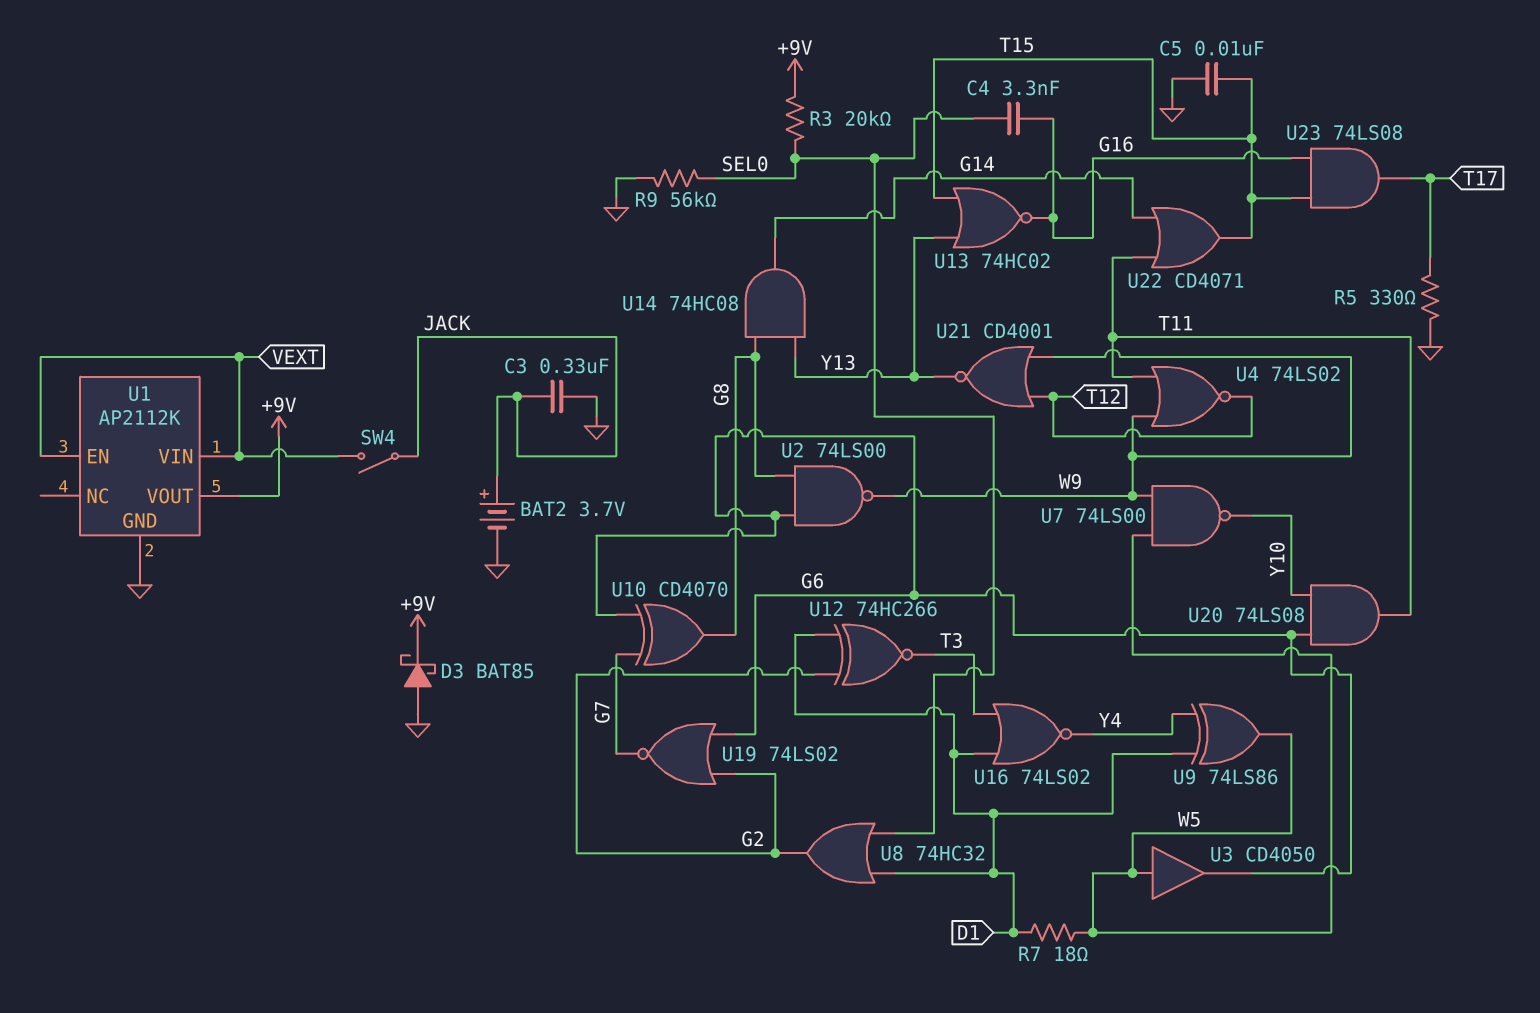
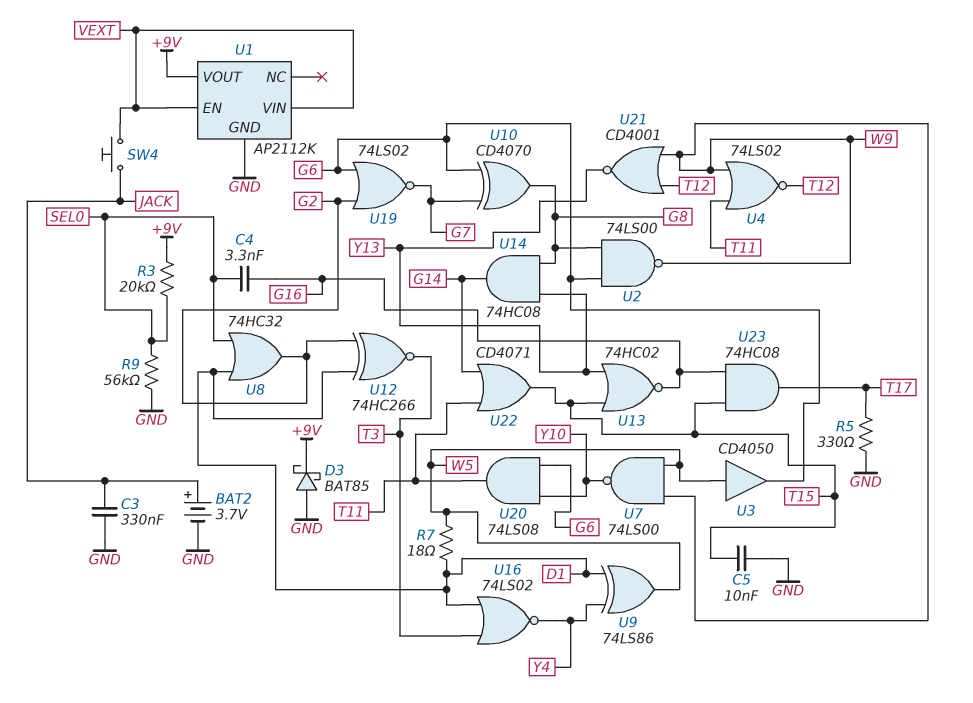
SW4: switch (JACK, VEXT) -> button (JACK, VEXT)
U23: AND 74LS08 (in G16, in T15, out T17) -> AND 74HC08 (in G16, in T15, out T17)

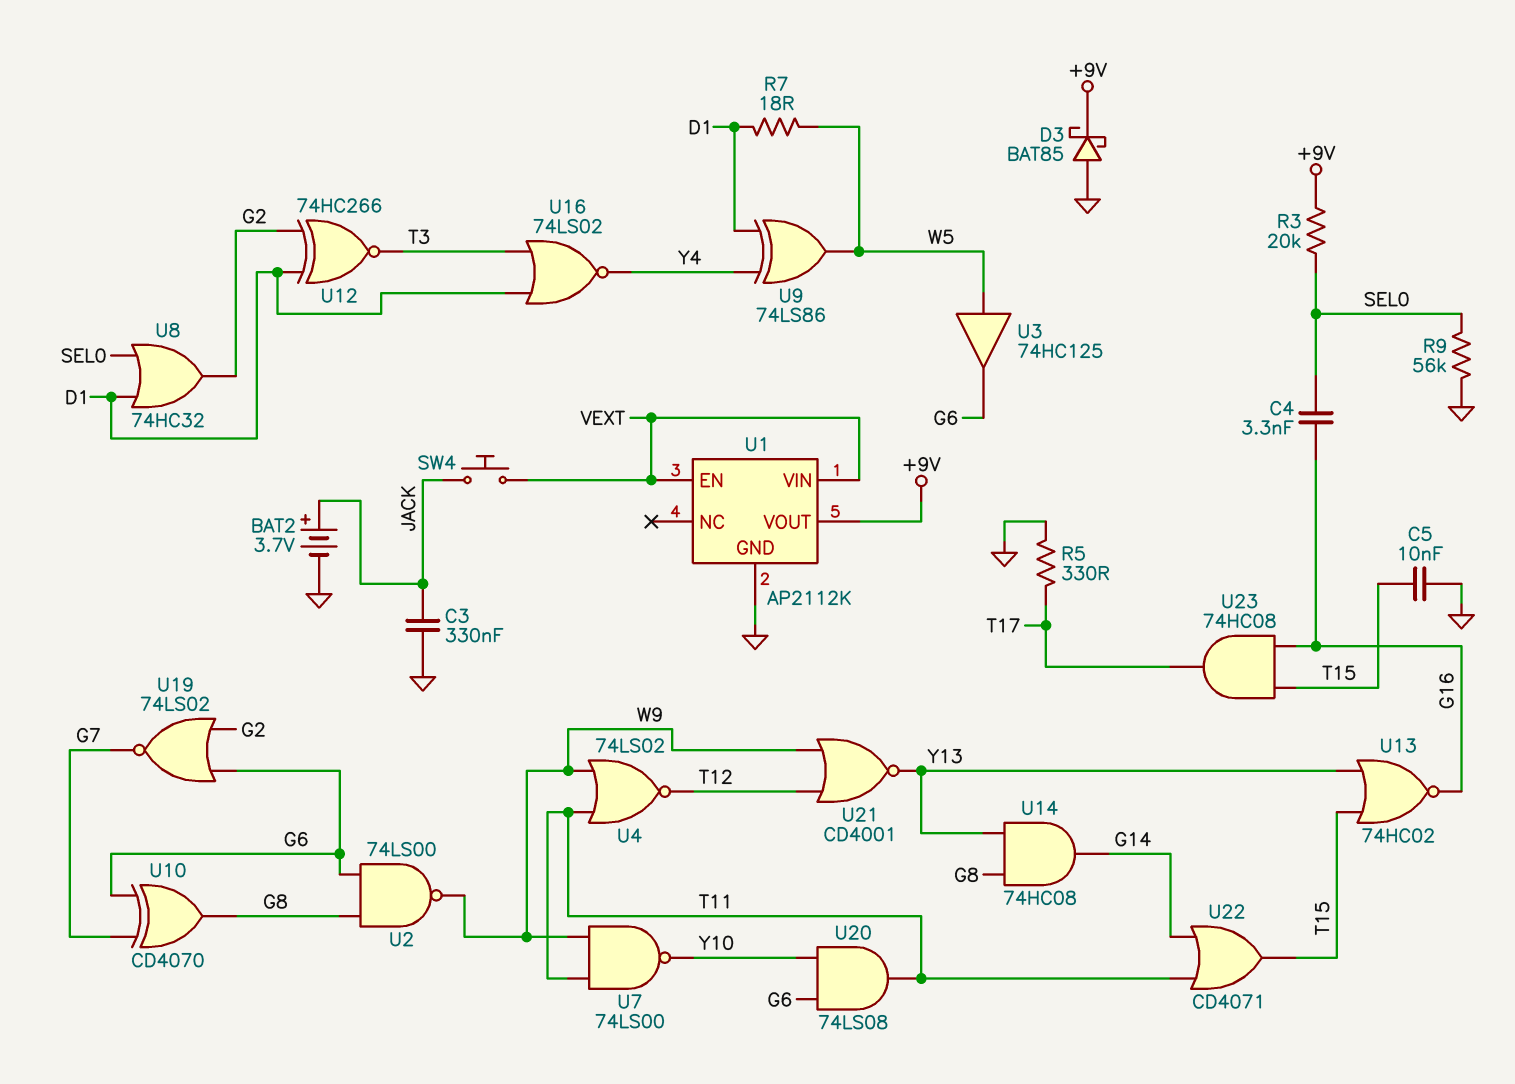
U3: buffer CD4050 (in W5, out G6) -> buffer 74HC125 (in W5, out G6)
U7: NAND 74LS00 (in W5, in W9, out Y10) -> NAND 74LS00 (in T11, in W9, out Y10)

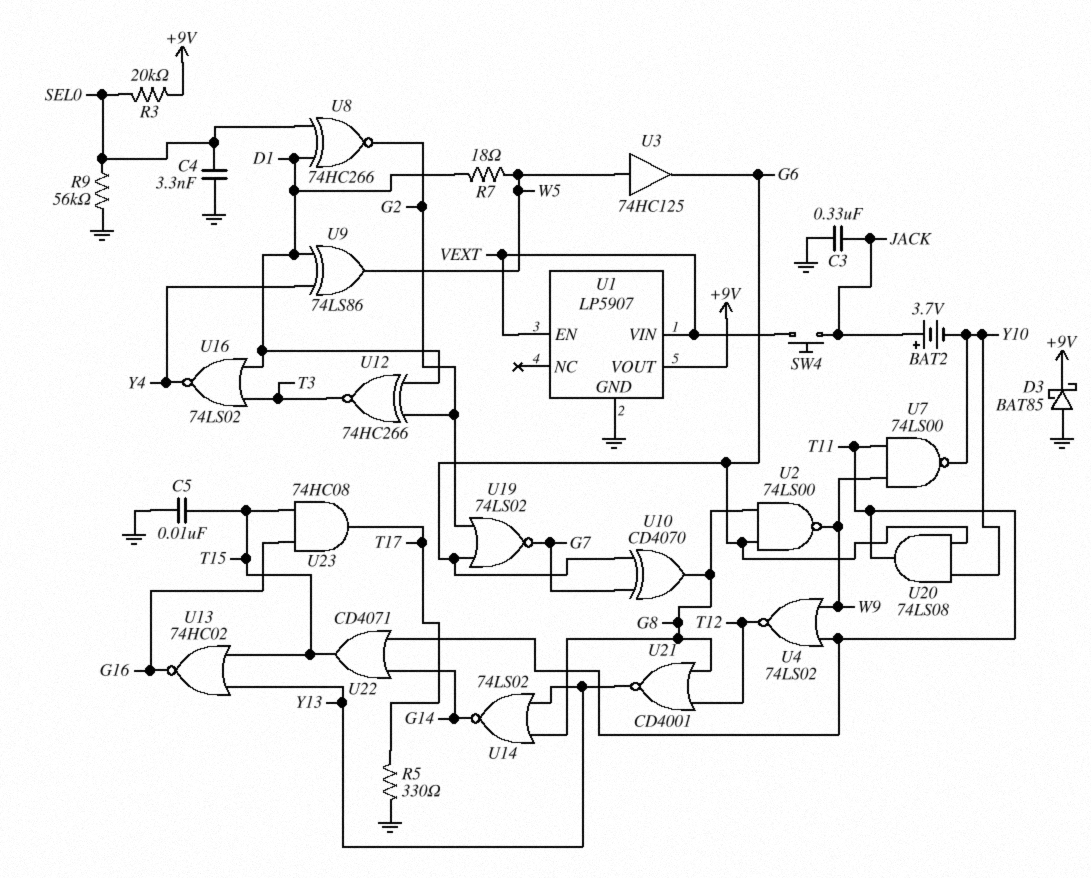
BAT2: 3.7V (plus JACK, minus GND) -> 3.7V (plus JACK, minus Y10)
C4: 3.3nF (G16, SEL0) -> 3.3nF (GND, SEL0)
U1: AP2112K -> LP5907
U8: OR 74HC32 (in D1, in SEL0, out G2) -> XNOR 74HC266 (in D1, in SEL0, out G2)
U14: AND 74HC08 (in G8, in Y13, out G14) -> NOR 74LS02 (in G8, in Y13, out G14)
U21: NOR CD4001 (in T12, in W9, out Y13) -> NOR CD4001 (in G8, in T12, out Y13)

